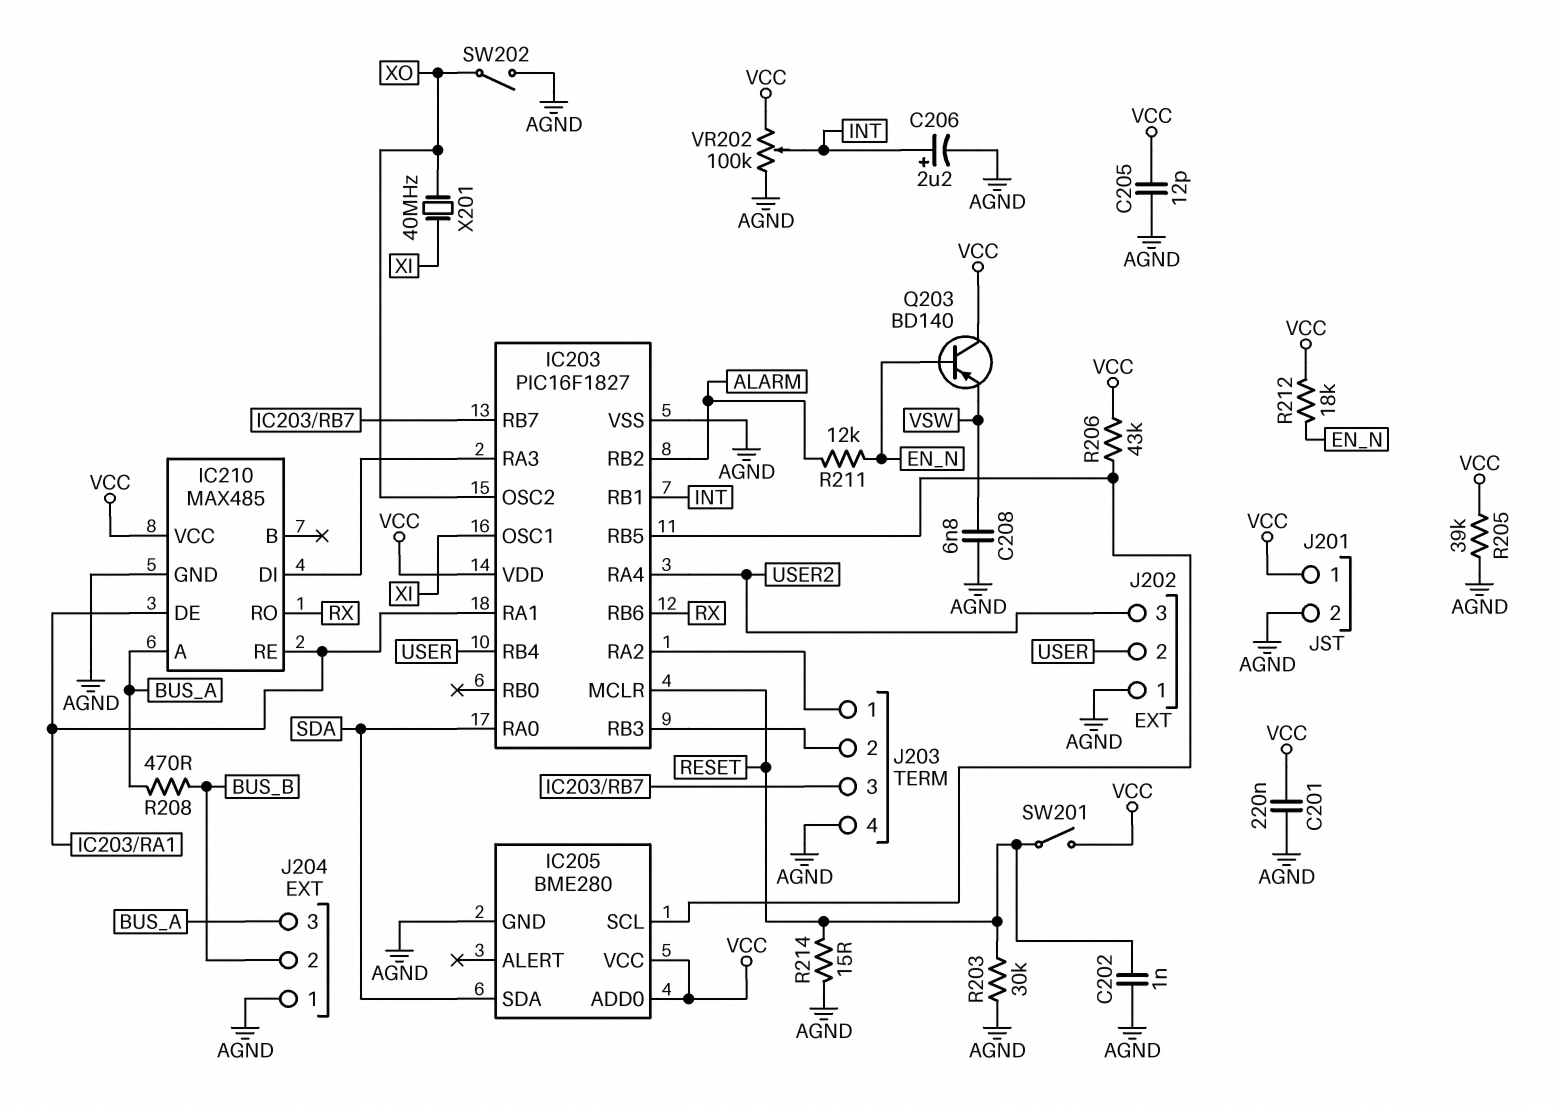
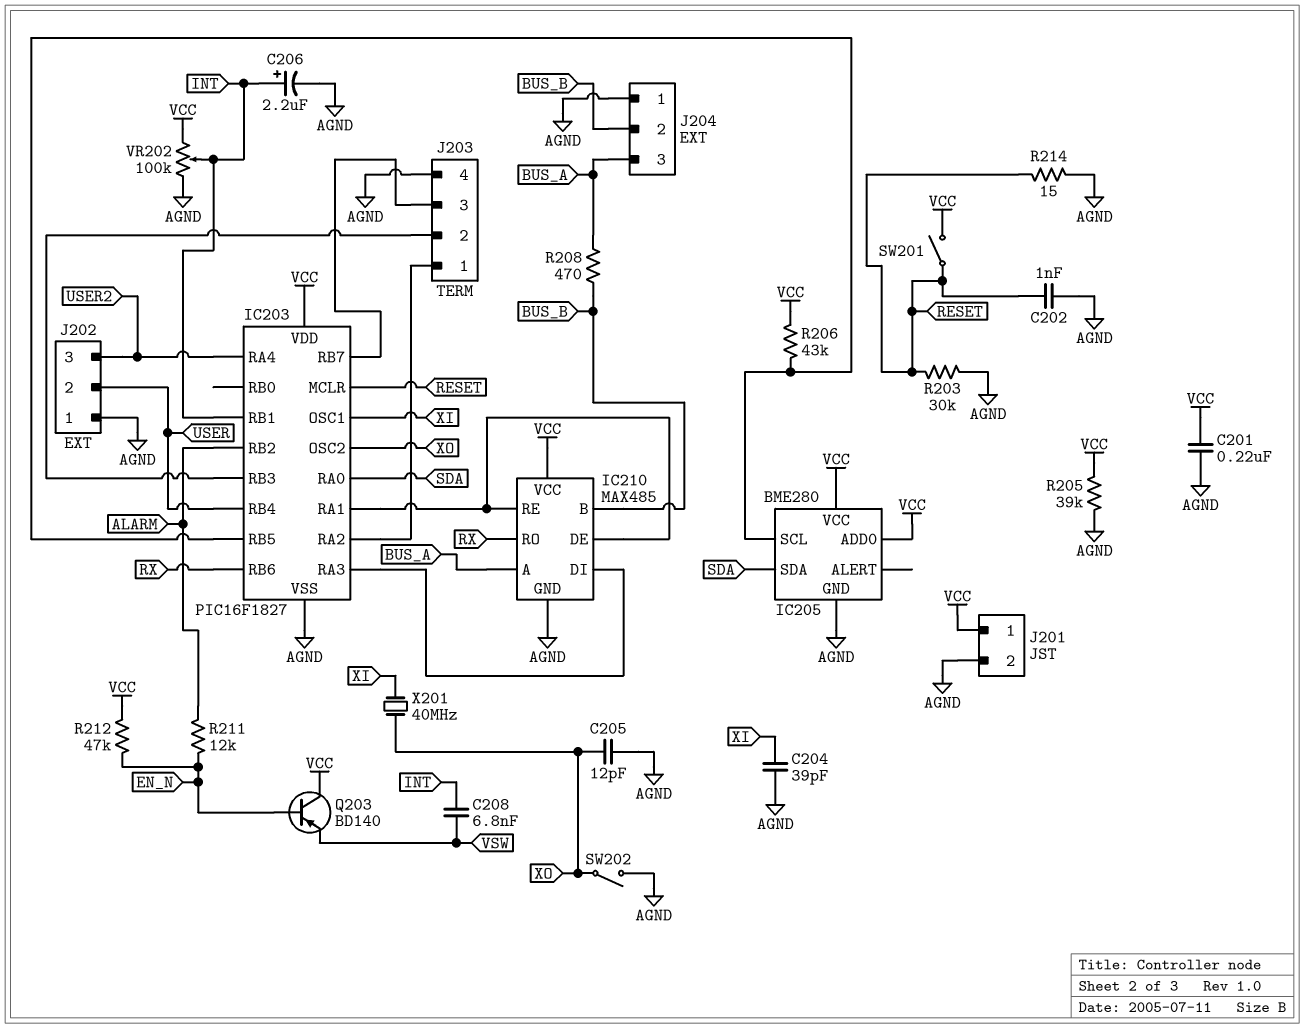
C204: none -> 39pF (AGND, XI)
C205: 12pF (AGND, VCC) -> 12pF (AGND, XO)
C208: 6.8nF (AGND, VSW) -> 6.8nF (INT, VSW)
IC210 pin B: none -> BUS_B
R212: 18k (EN_N, VCC) -> 47k (EN_N, VCC)

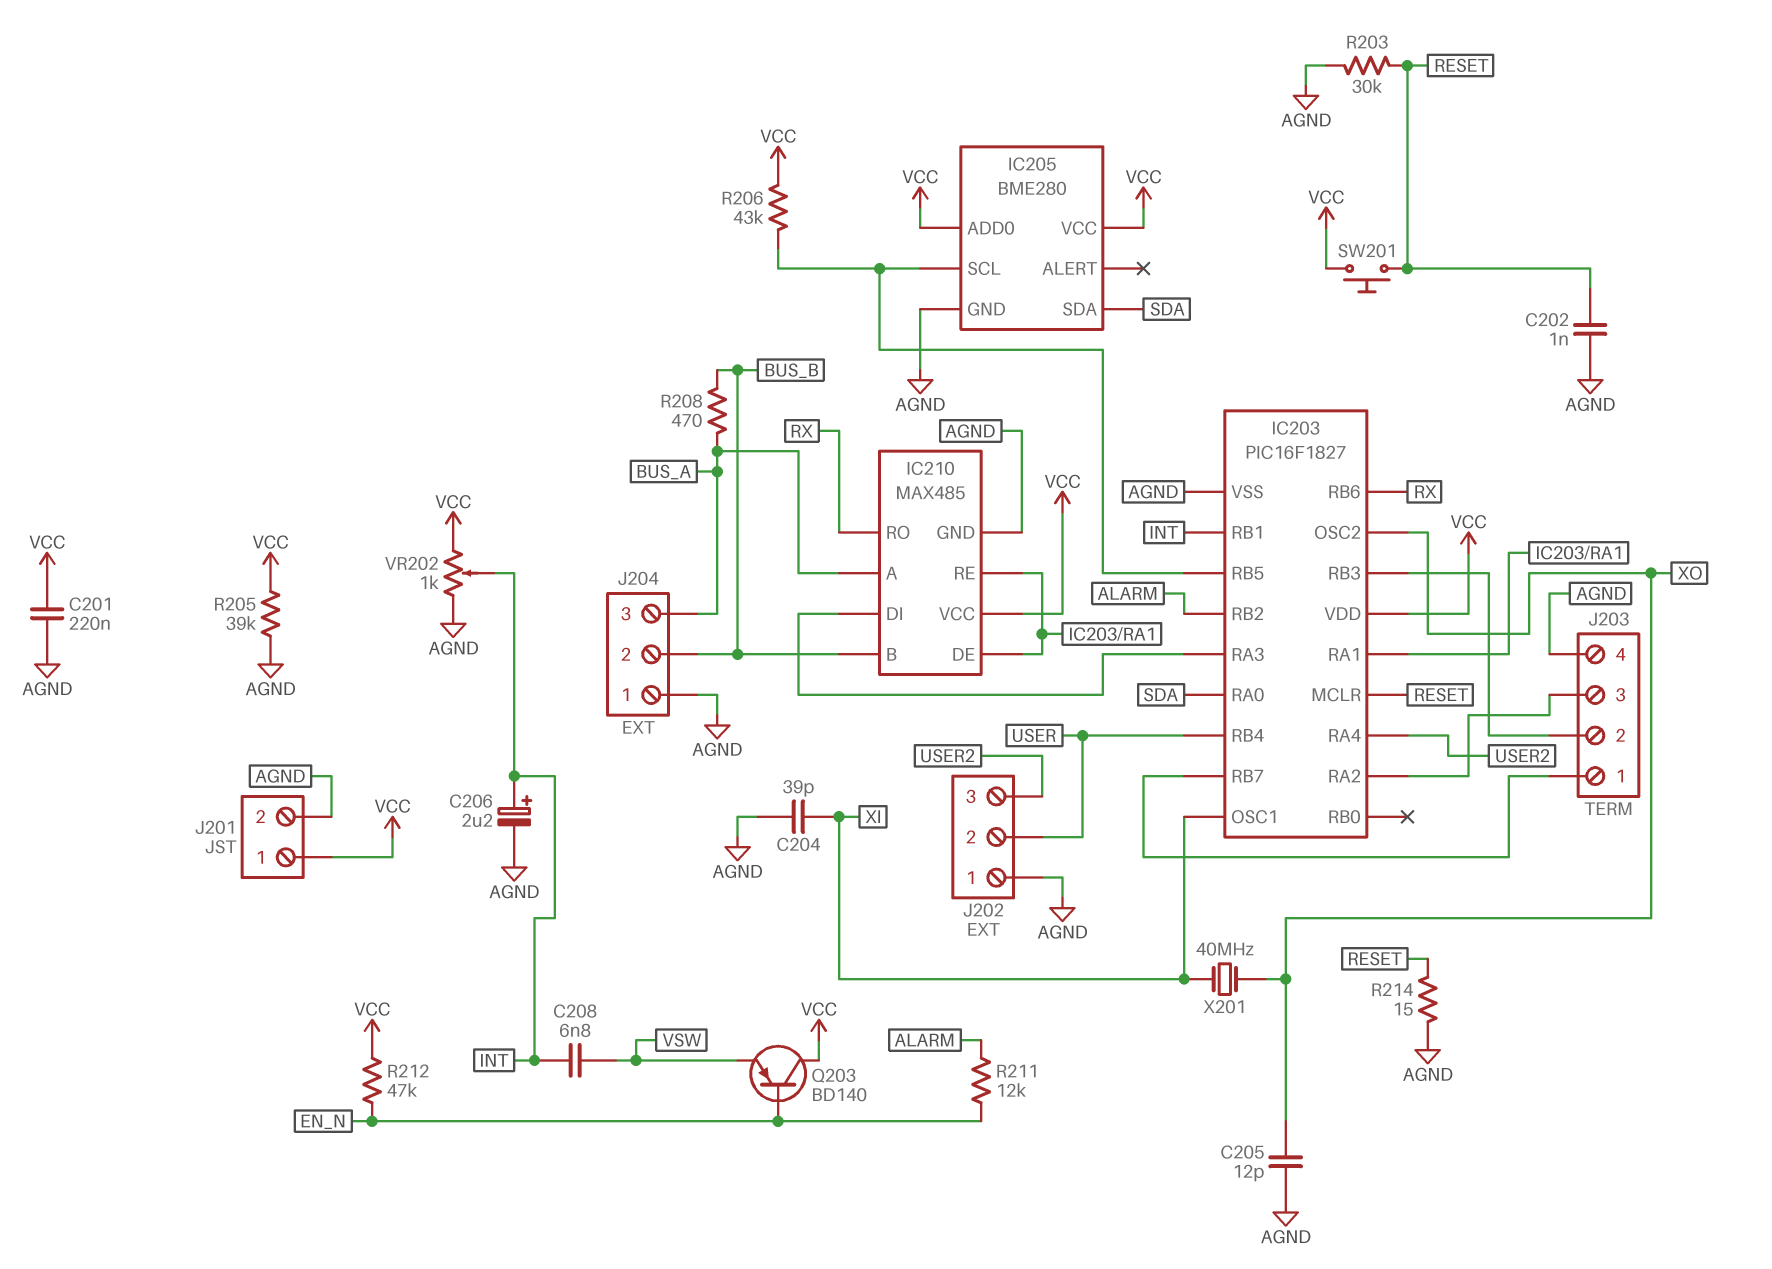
J203 pin 1: IC203/RA2 -> IC203/RB7
J203 pin 3: IC203/RB7 -> IC203/RA2
SW201: switch (RESET, VCC) -> button (RESET, VCC)
SW202: switch (AGND, XO) -> none
VR202: 100k (AGND, VCC, wiper INT) -> 1k (AGND, VCC, wiper INT)

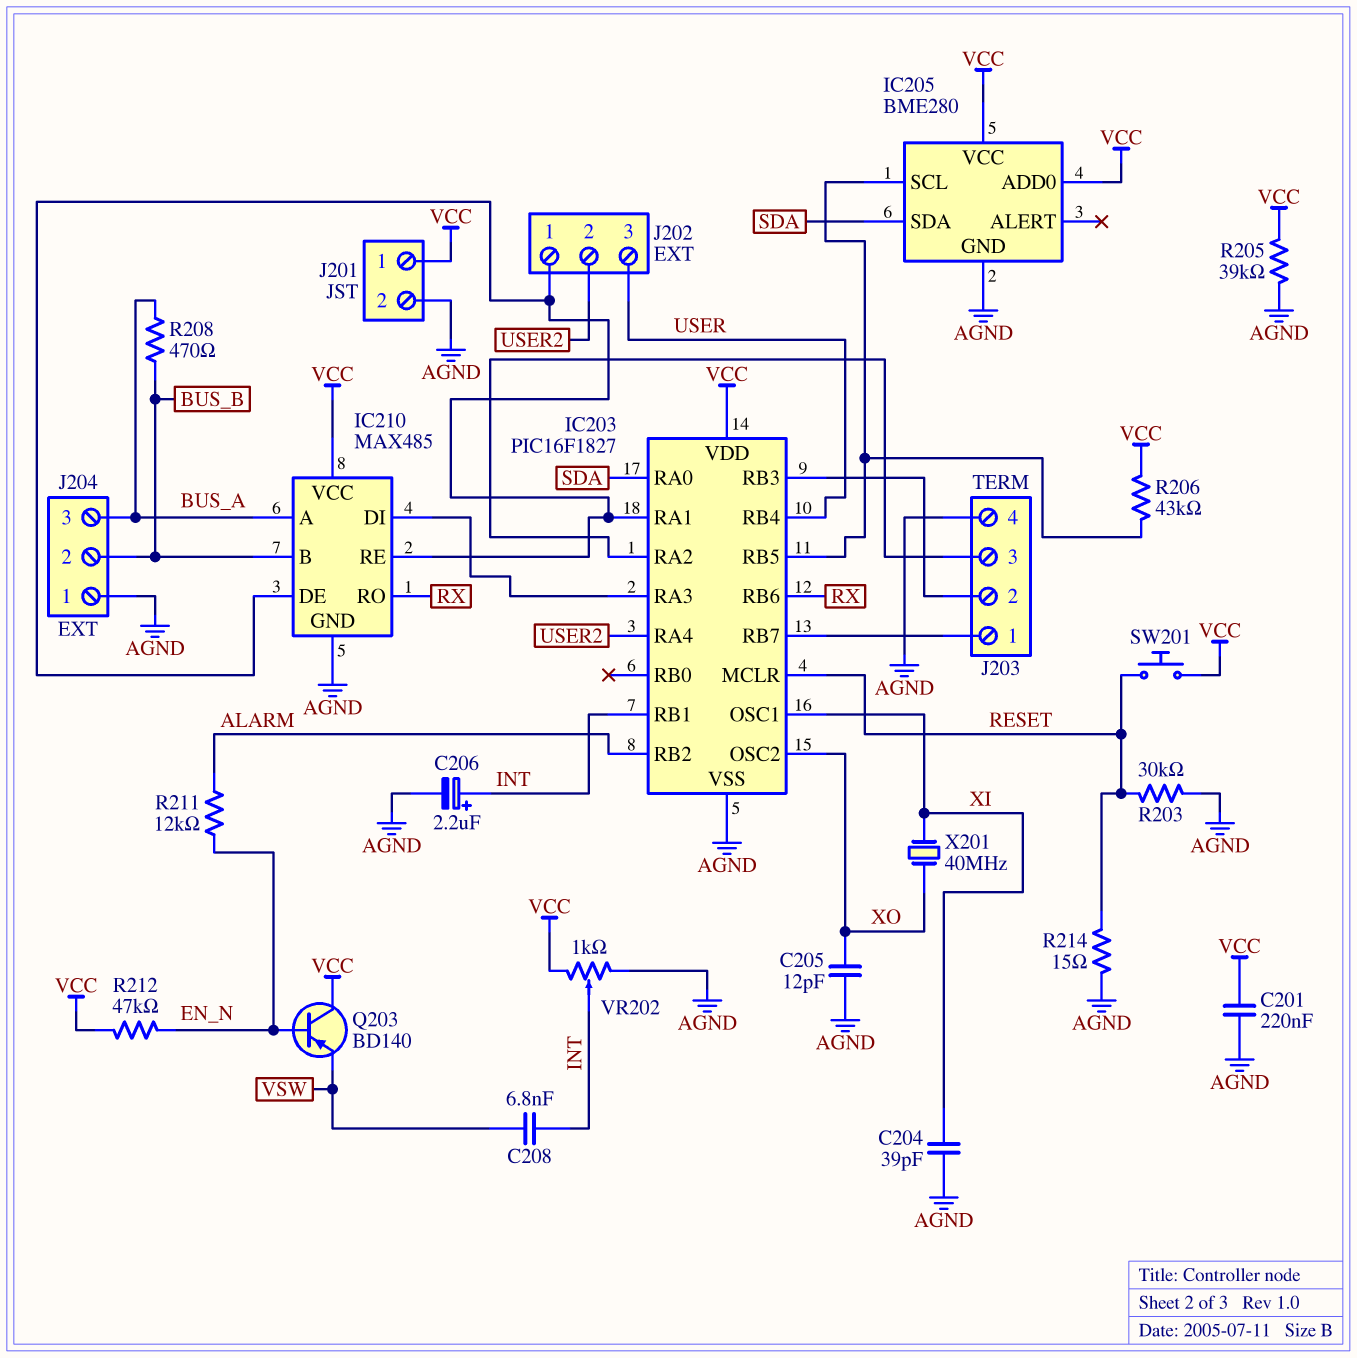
C202: 1nF (AGND, RESET) -> none
J202 pin 1: AGND -> IC203/RA1
J202 pin 2: USER -> USER2
J202 pin 3: USER2 -> USER

